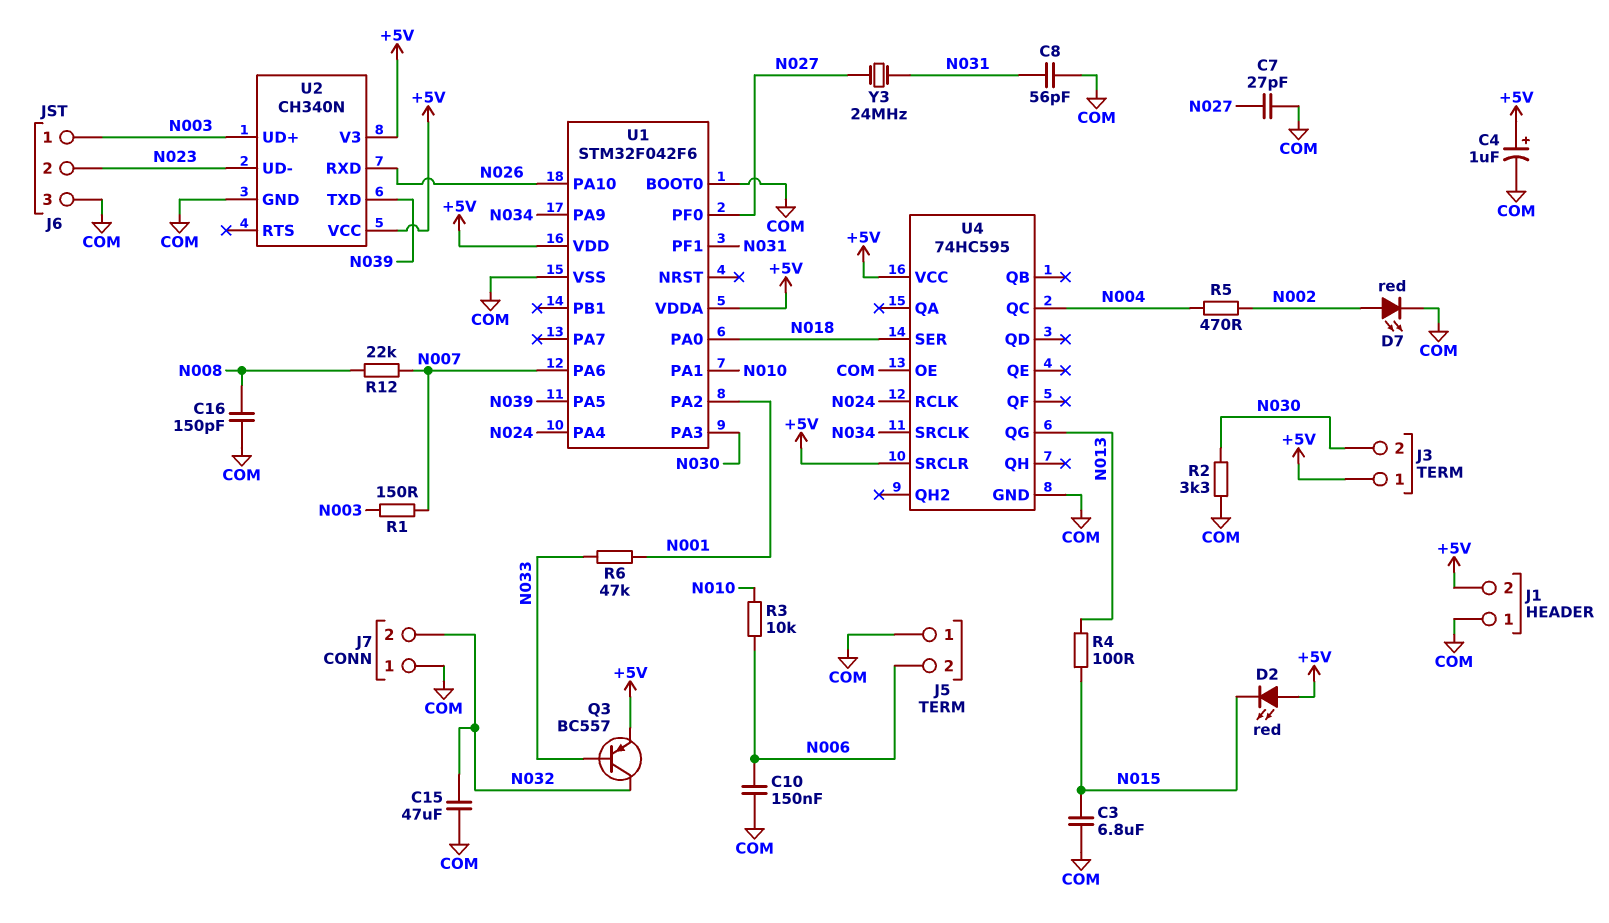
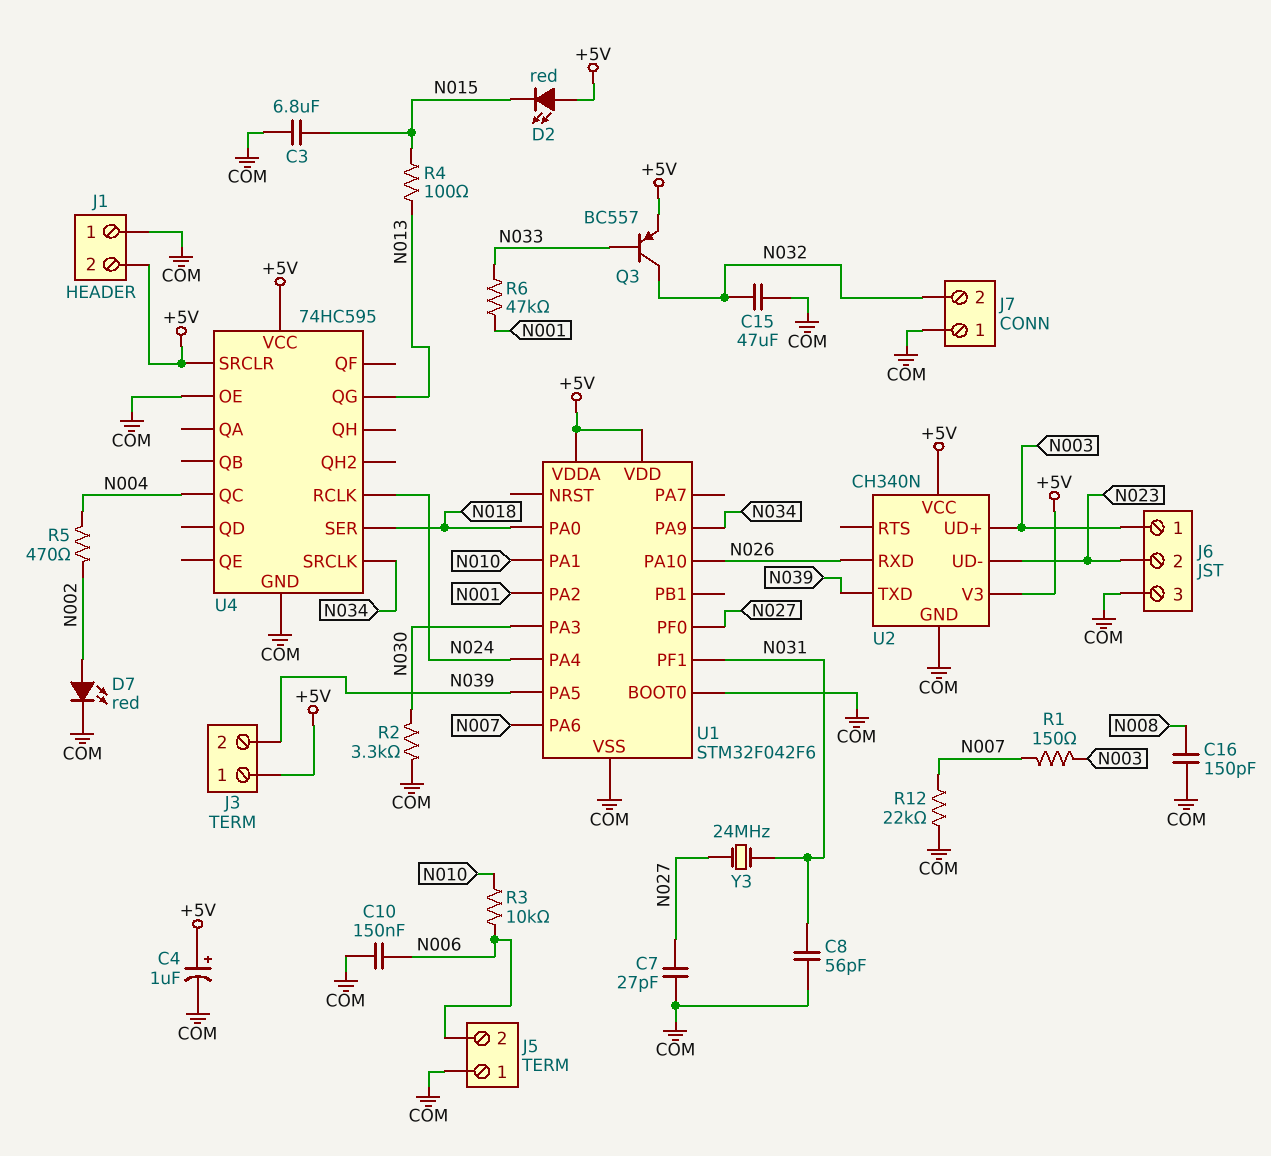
J3 pin 2: N030 -> N039
R12: 22k (N007, N008) -> 22k (COM, N007)

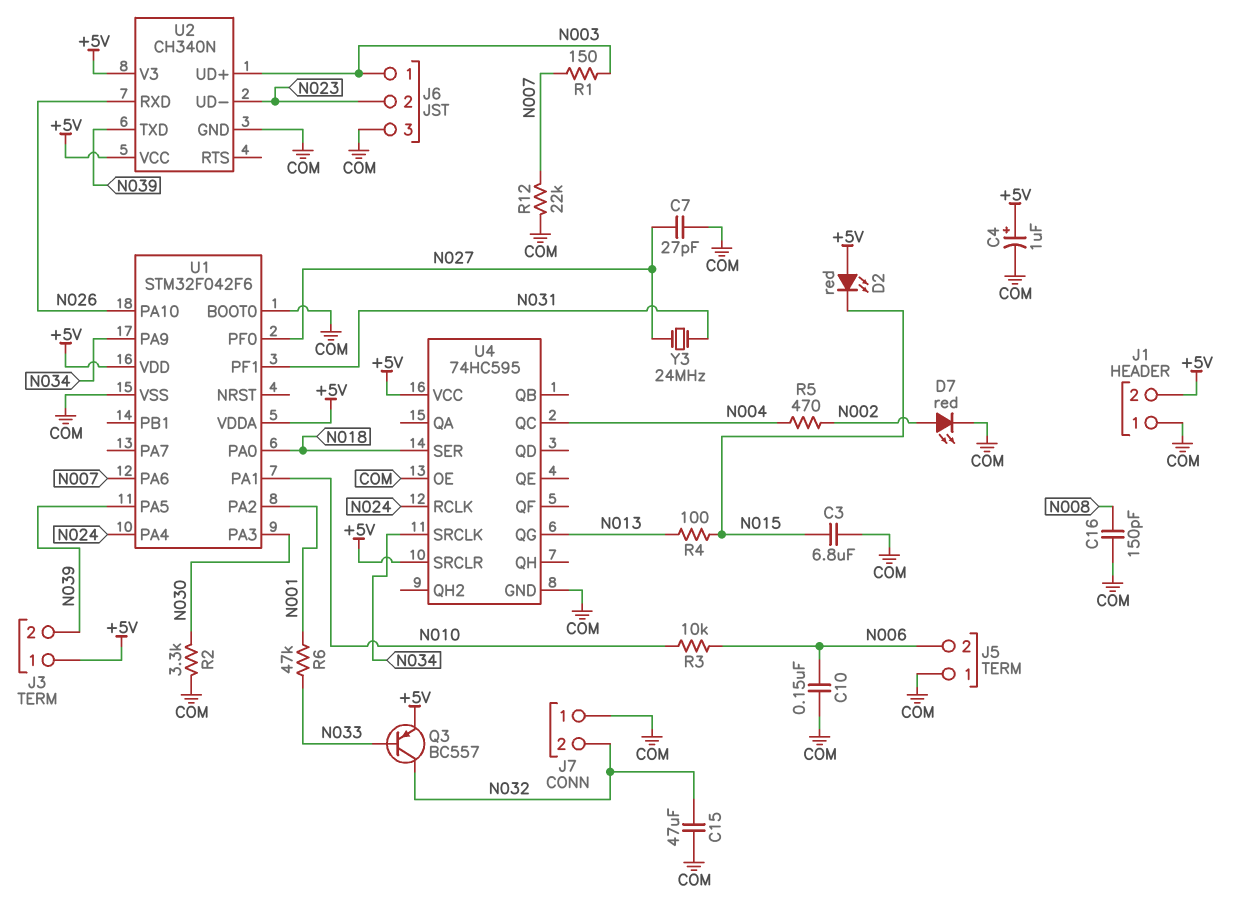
C8: 56pF (COM, N031) -> none

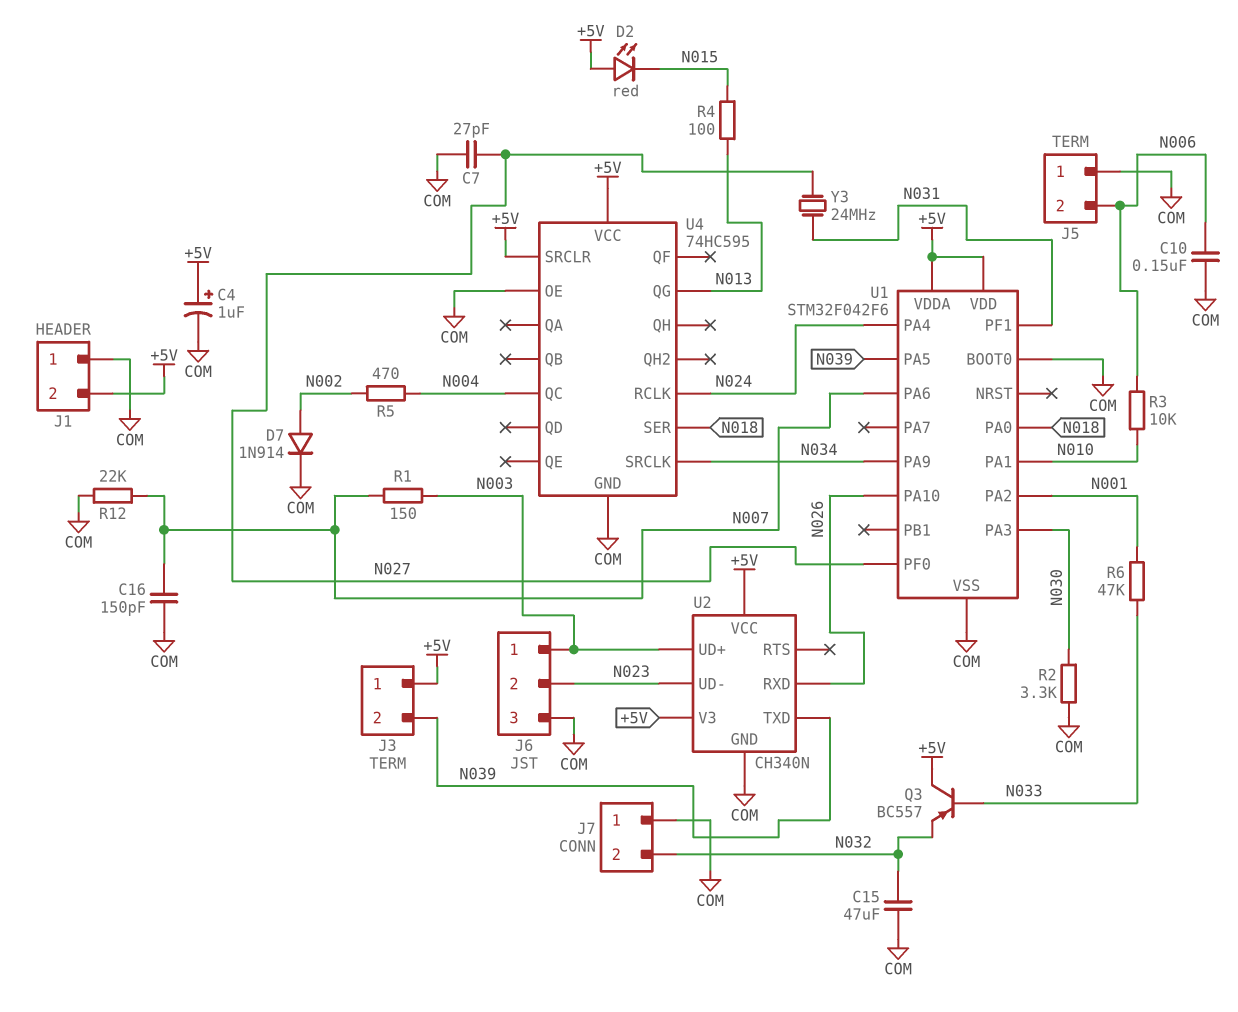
C3: 6.8uF (COM, N015) -> none
C16: 150pF (COM, N008) -> 150pF (COM, N007)
D7: LED red (A N002, K COM) -> diode 1N914 (A N002, K COM)
Q3: PNP BC557 (B N033, C N032, E +5V) -> PNP BC557 (B N033, C +5V, E N032)

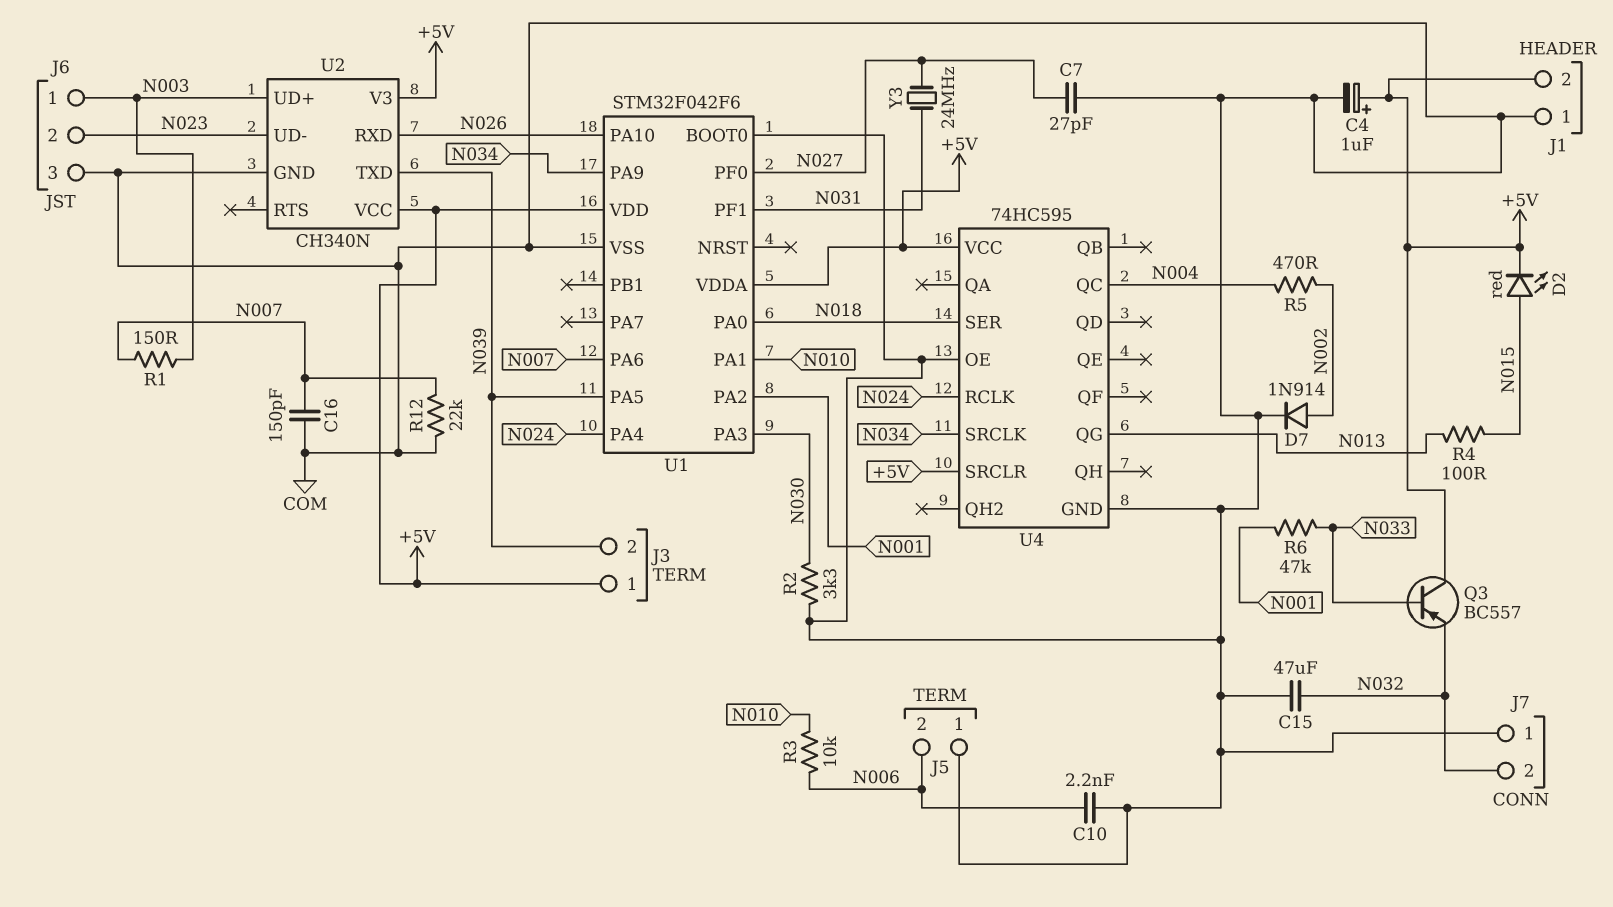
C10: 150nF (COM, N006) -> 2.2nF (COM, N006)
D2: LED red (A +5V, K N015) -> LED red (A N015, K +5V)

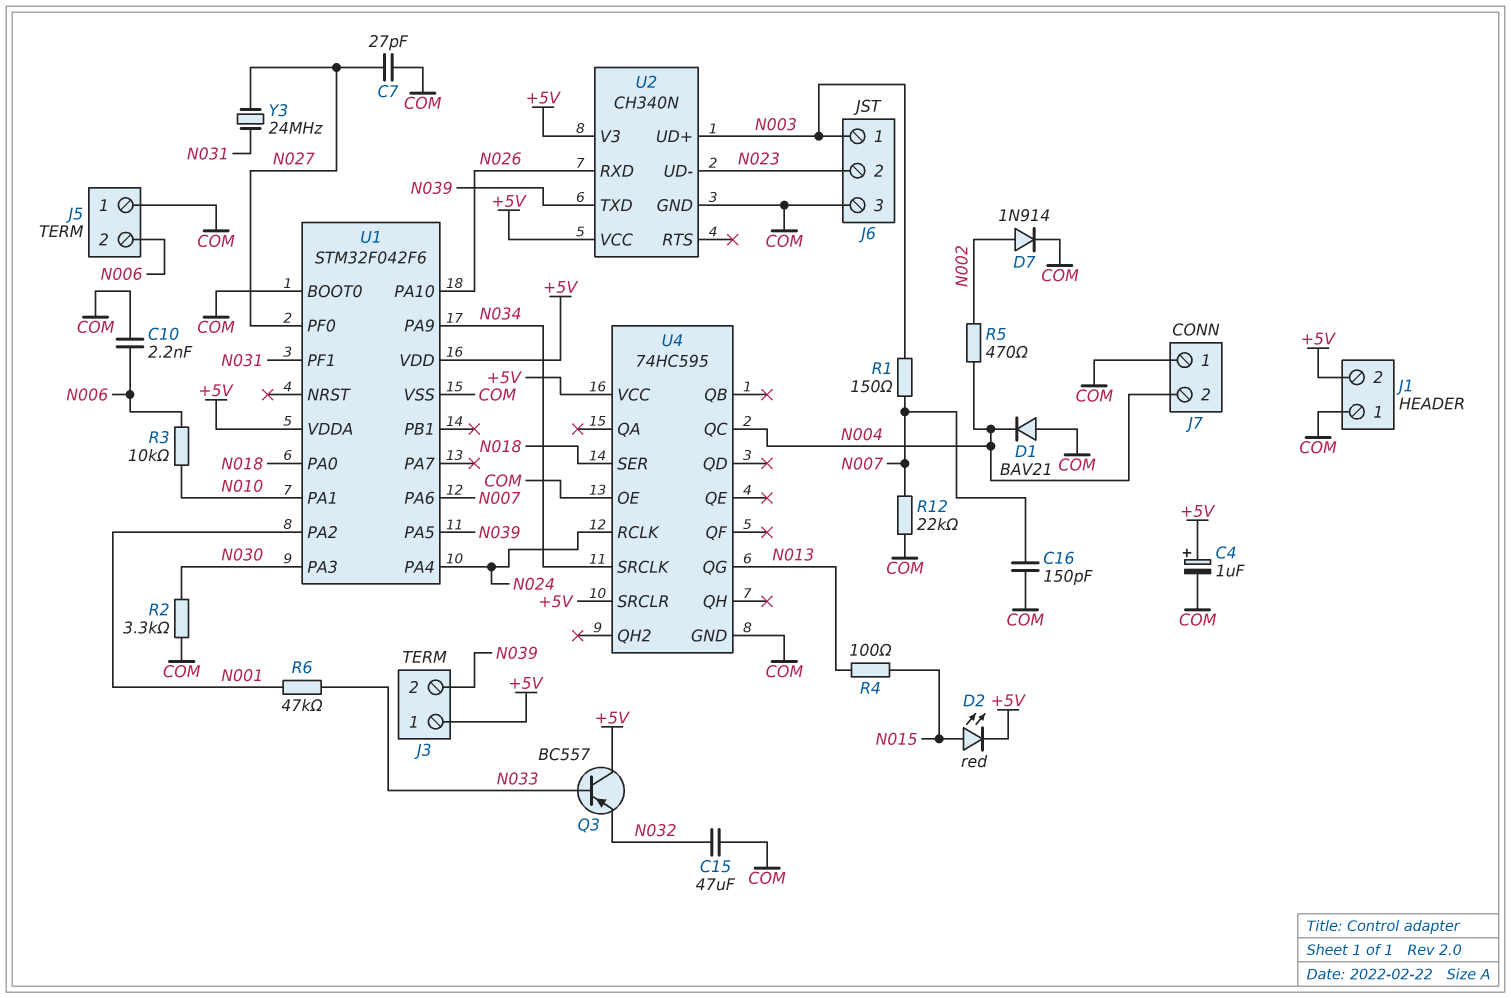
D1: none -> diode BAV21 (A COM, K N004)
J7 pin 2: N032 -> N004

